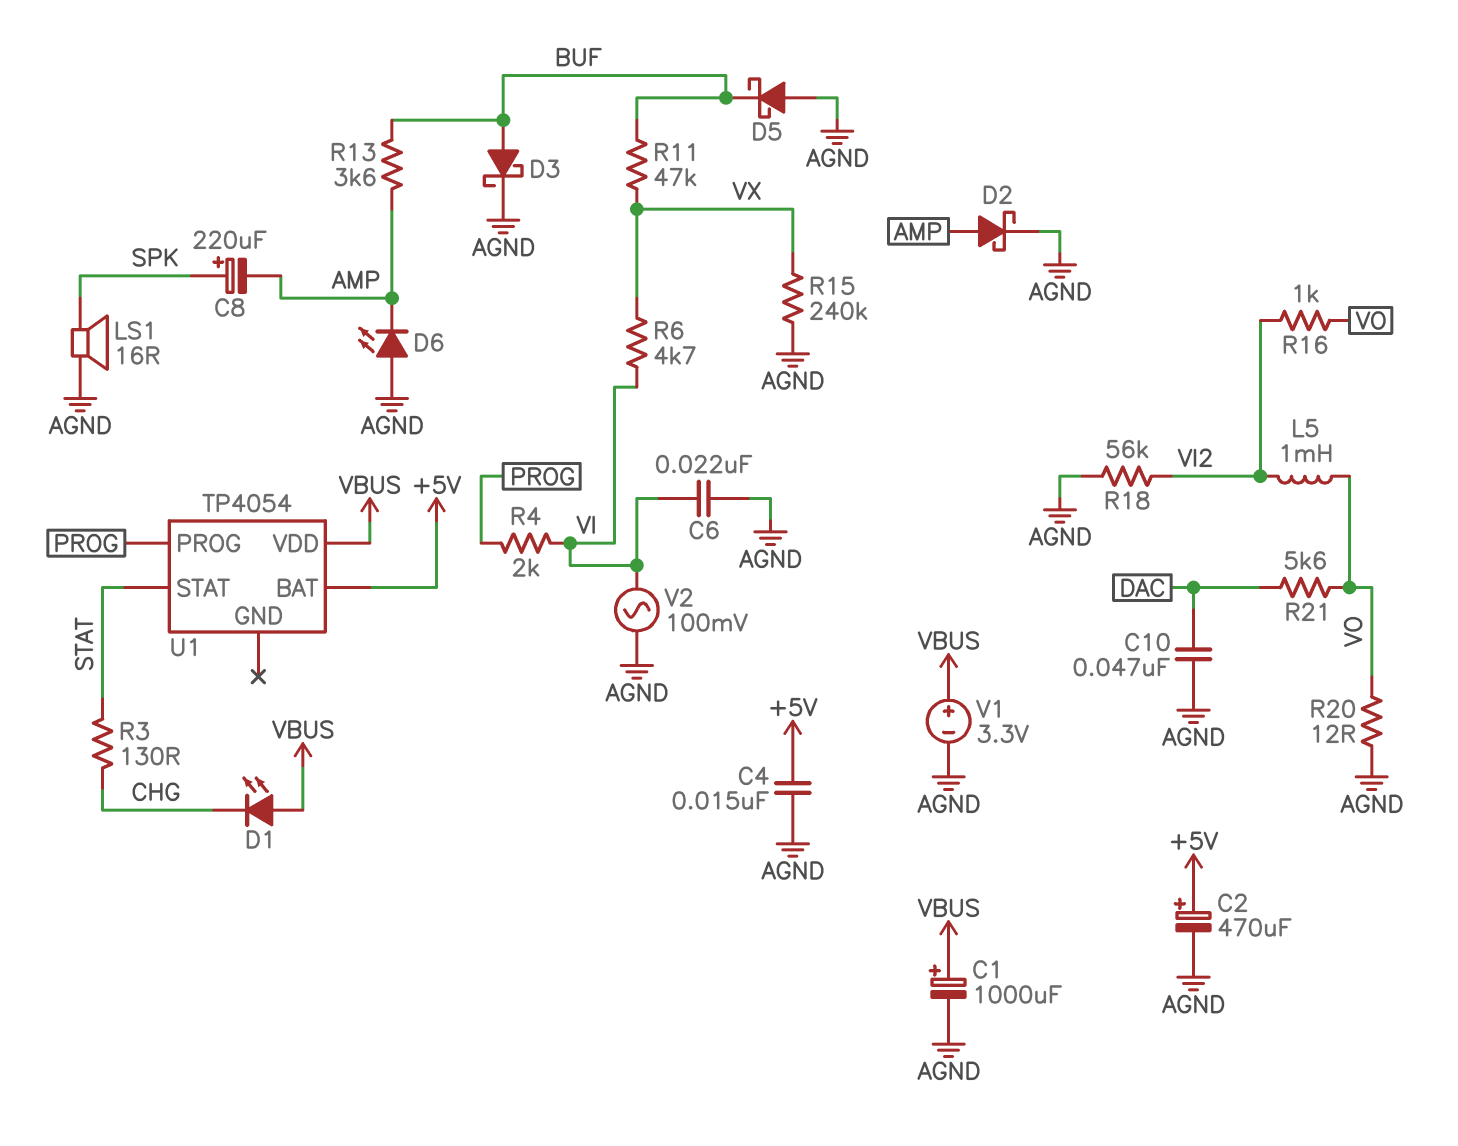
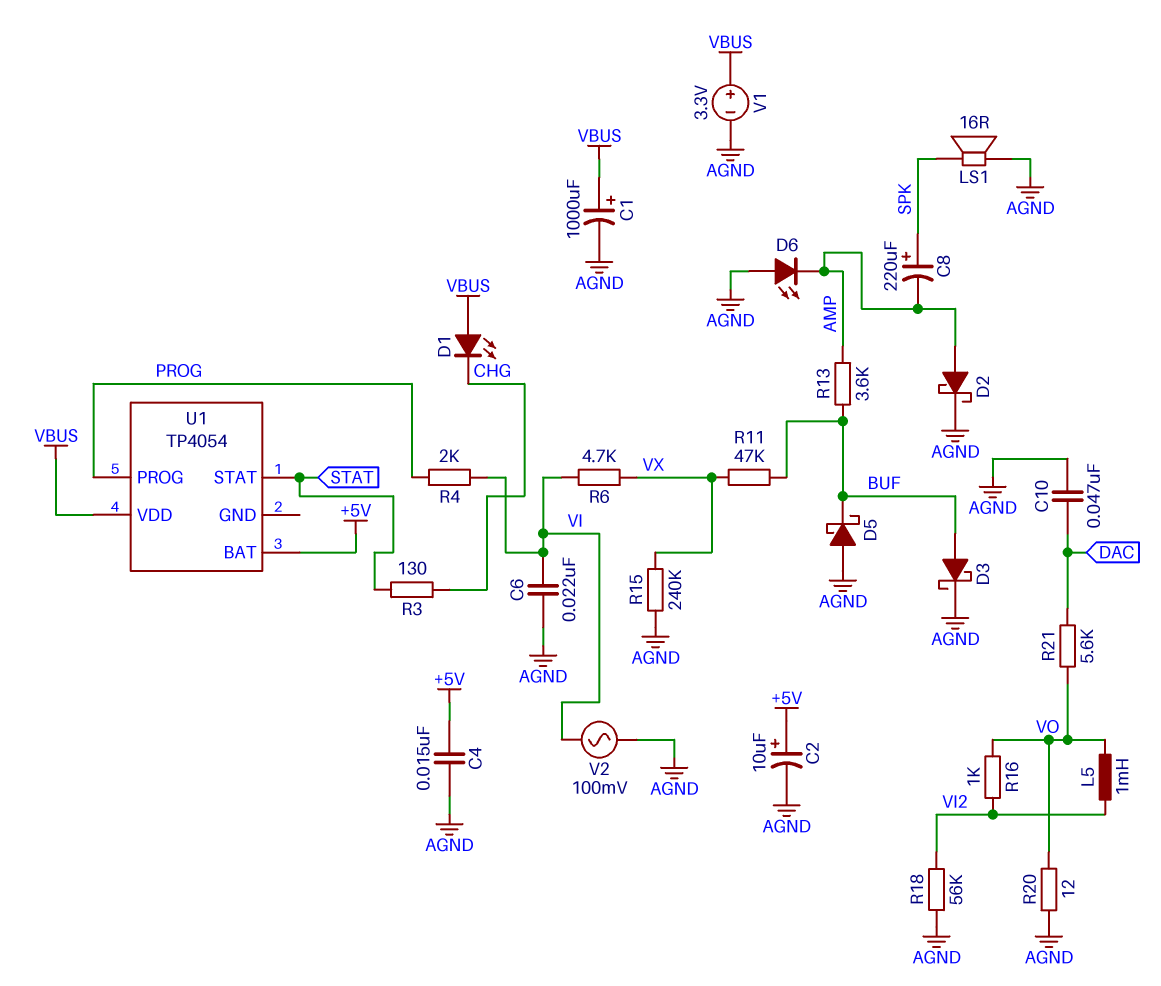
C2: 470uF (plus +5V, minus AGND) -> 10uF (plus +5V, minus AGND)

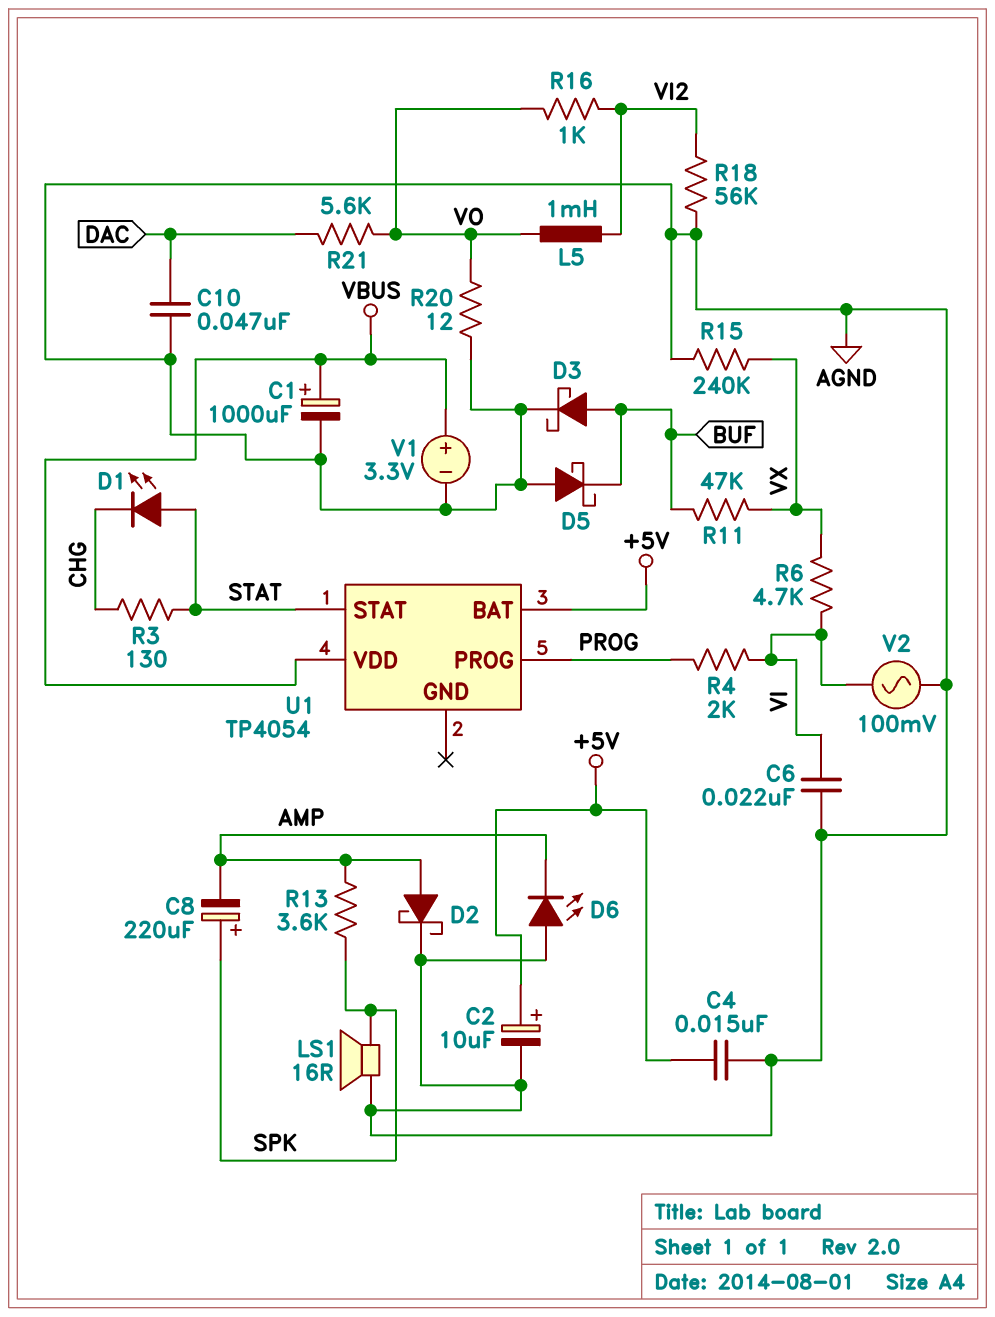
D1: LED (A VBUS, K CHG) -> LED (A STAT, K CHG)
R13: 3.6k (AMP, BUF) -> 3.6k (AMP, SPK)

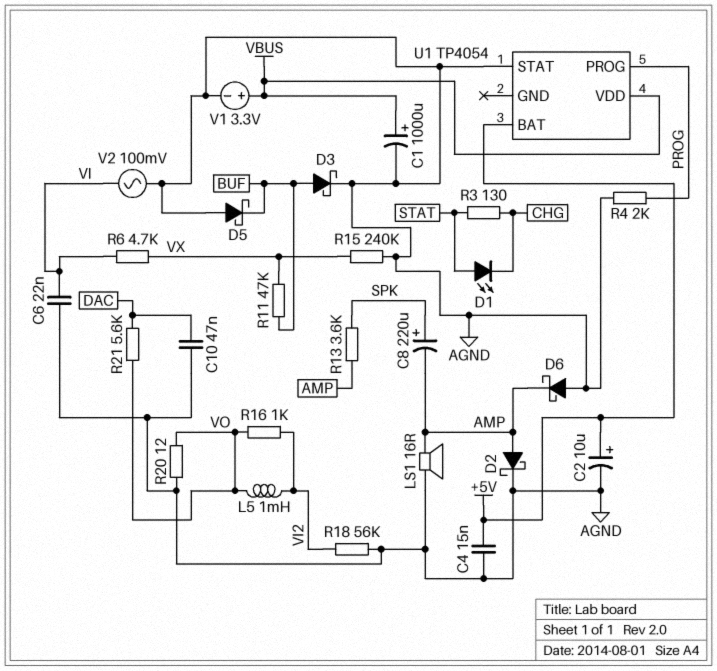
D6: LED (A AGND, K AMP) -> schottky (A AGND, K AMP)
LS1: speaker 16R (AGND, SPK) -> speaker 16R (AGND, AMP)
R4: 2k (PROG, VI) -> 2k (AGND, PROG)
U1 pin STAT: STAT -> AGND

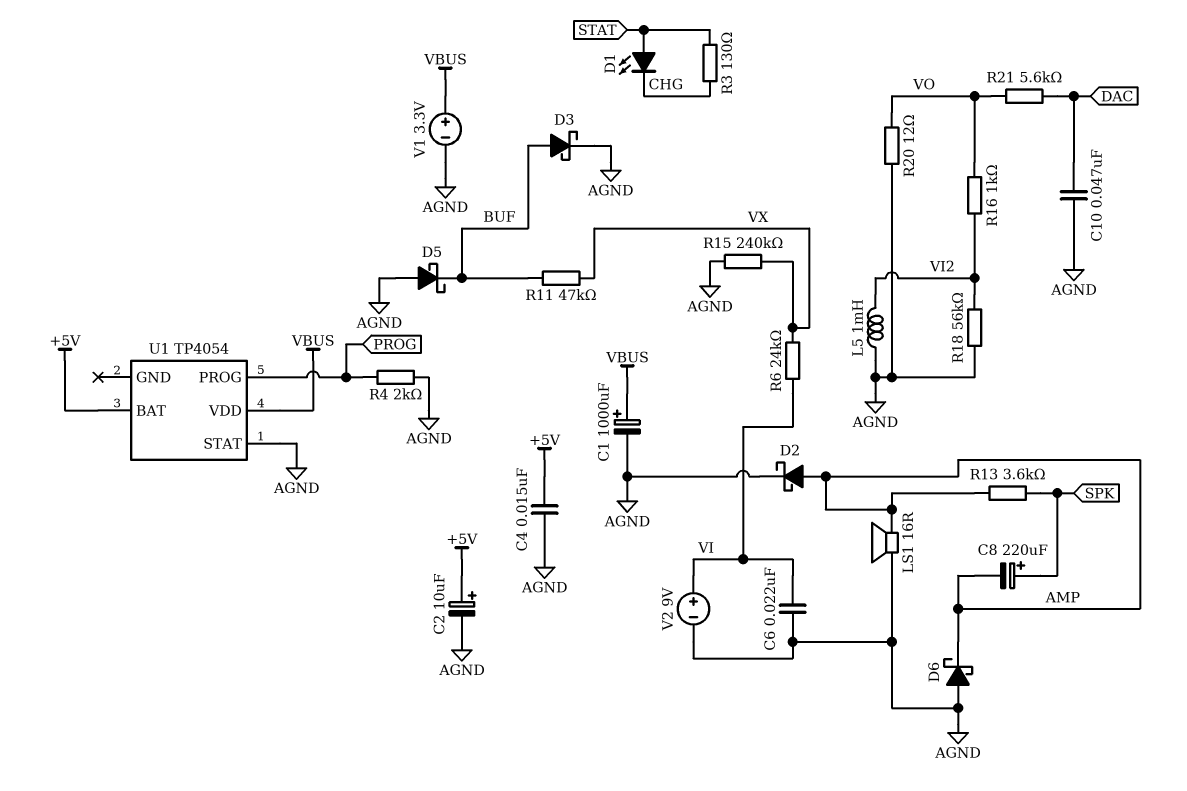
L5: 1mH (VI2, VO) -> 1mH (AGND, VI2)
R6: 4.7k (VI, VX) -> 24k (VI, VX)
V2: AC 100mV (AGND, VI) -> 9V (plus VI, minus AGND)

